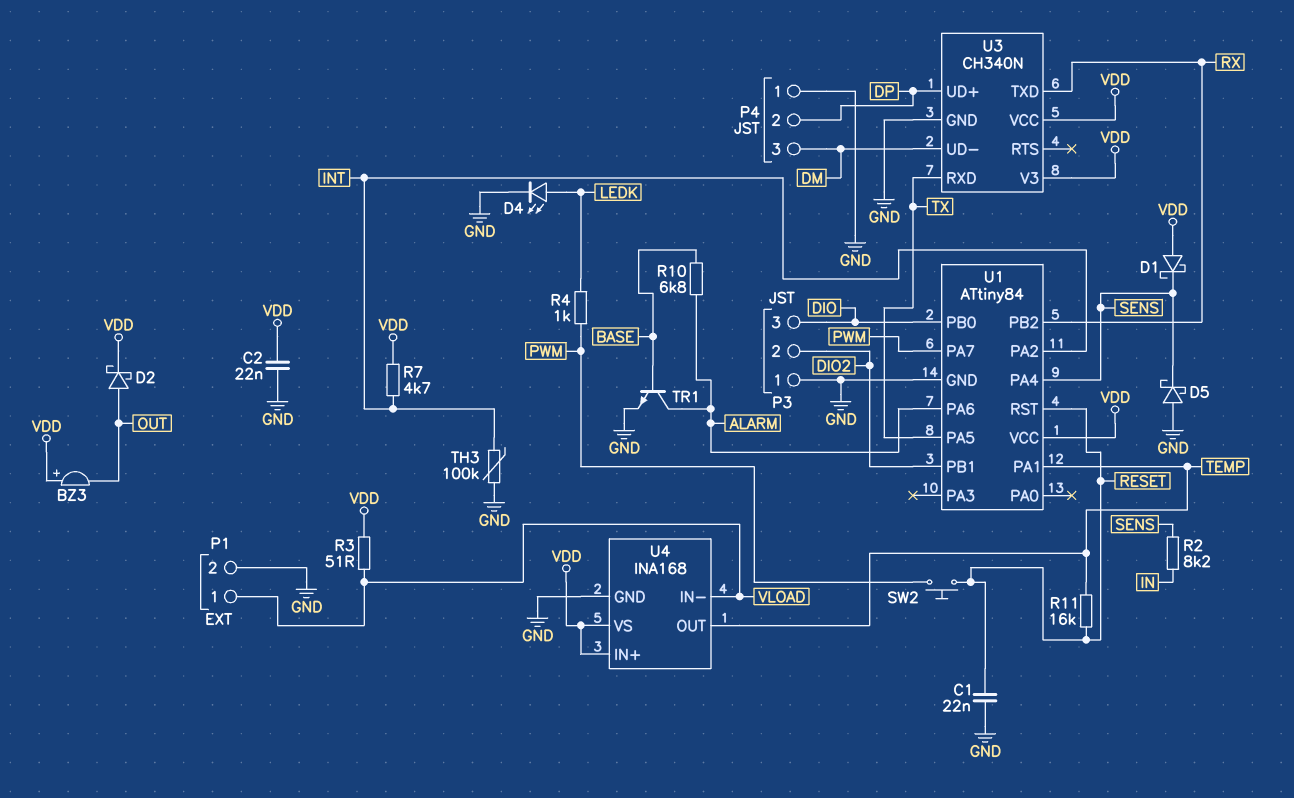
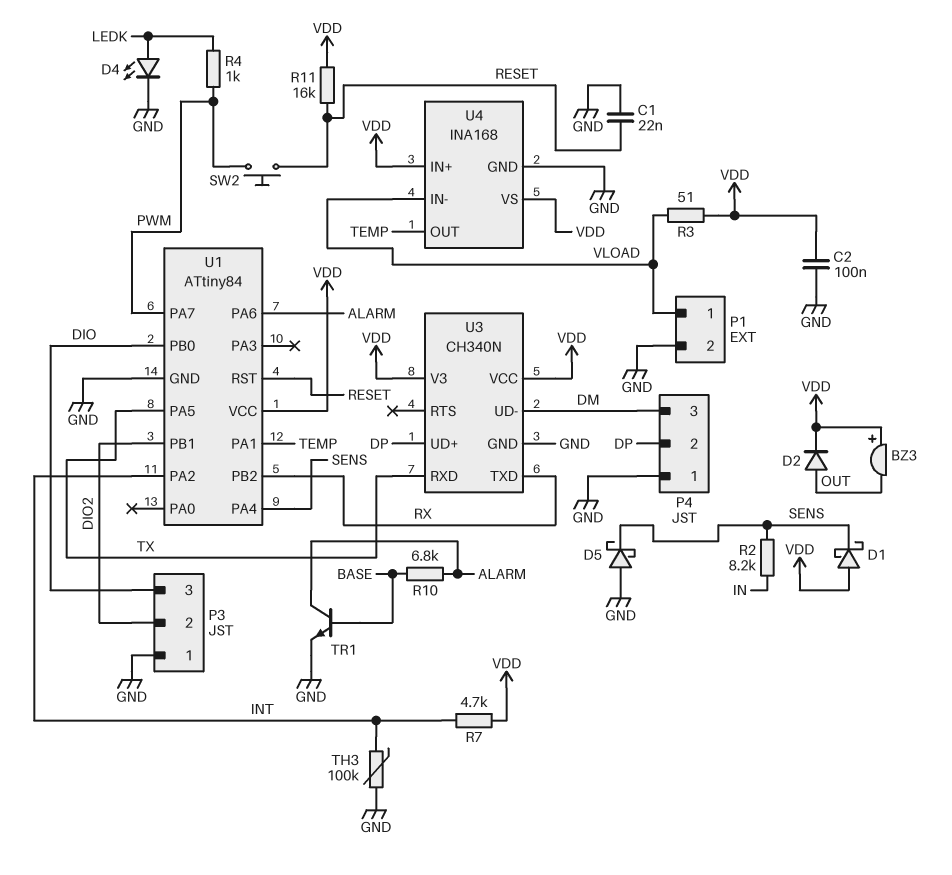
C2: 22nF (GND, VDD) -> 100nF (GND, VDD)
D2: schottky (A OUT, K VDD) -> diode (A OUT, K VDD)
R11: 16k (RESET, TEMP) -> 16k (RESET, VDD)

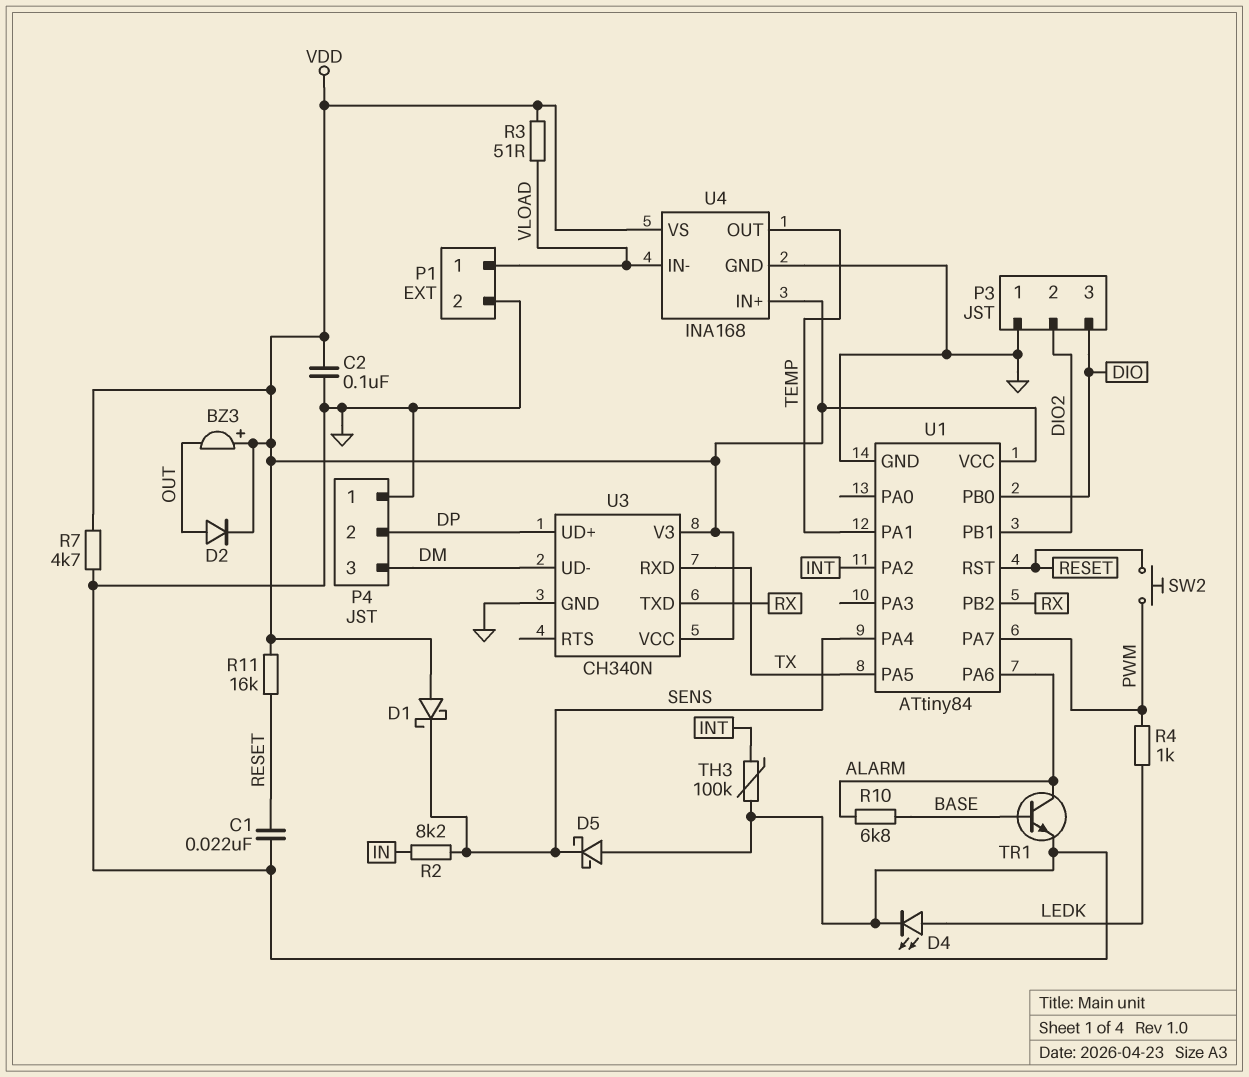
R7: 4.7k (INT, VDD) -> 4.7k (GND, VDD)

